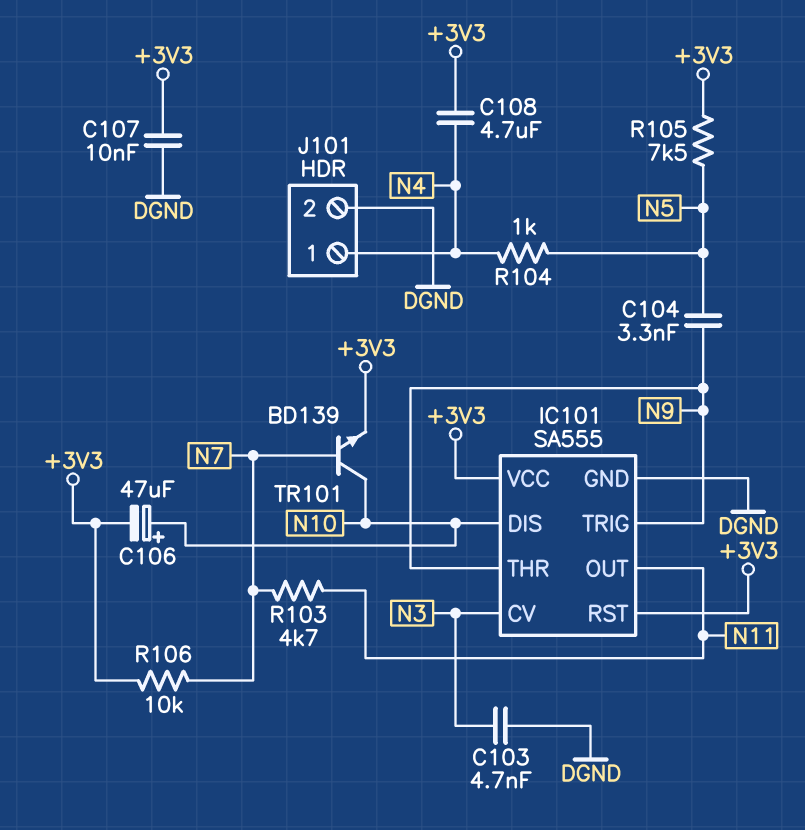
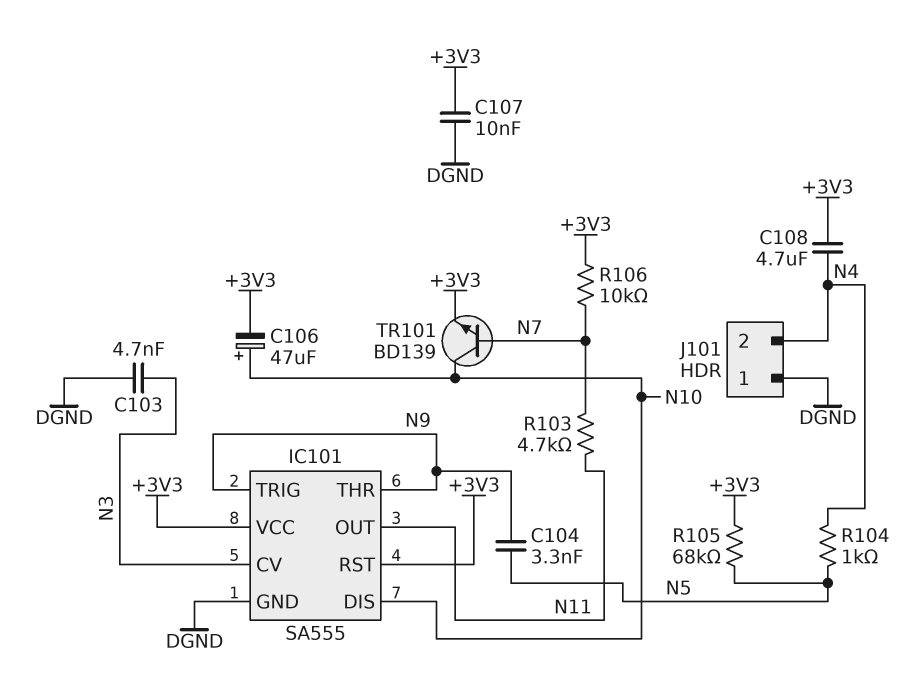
J101 pin 1: N4 -> DGND
J101 pin 2: DGND -> N4
R105: 7.5k (+3V3, N5) -> 68k (+3V3, N5)

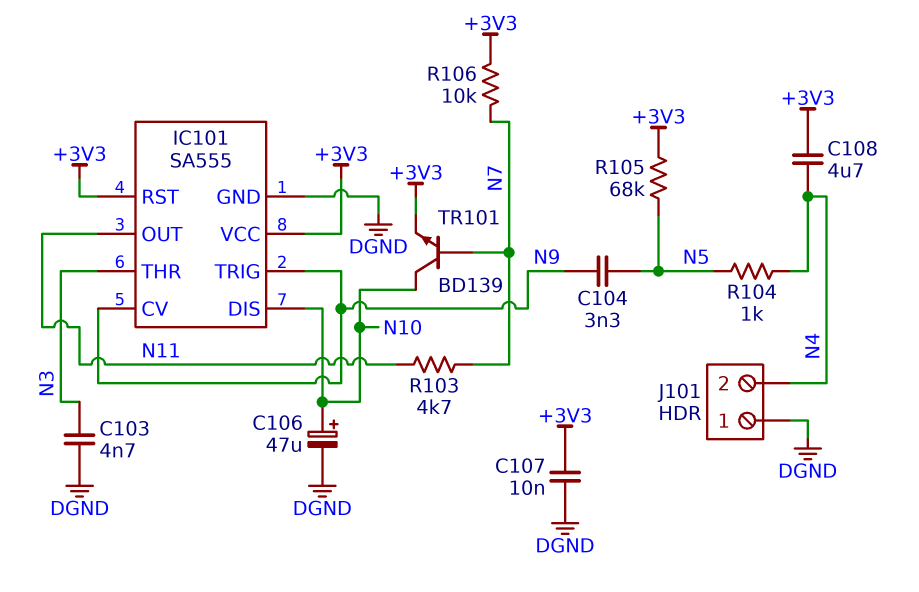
C106: 47uF (plus N10, minus +3V3) -> 47uF (plus N10, minus DGND)
IC101 pin CV: N3 -> N9
IC101 pin THR: N9 -> N3

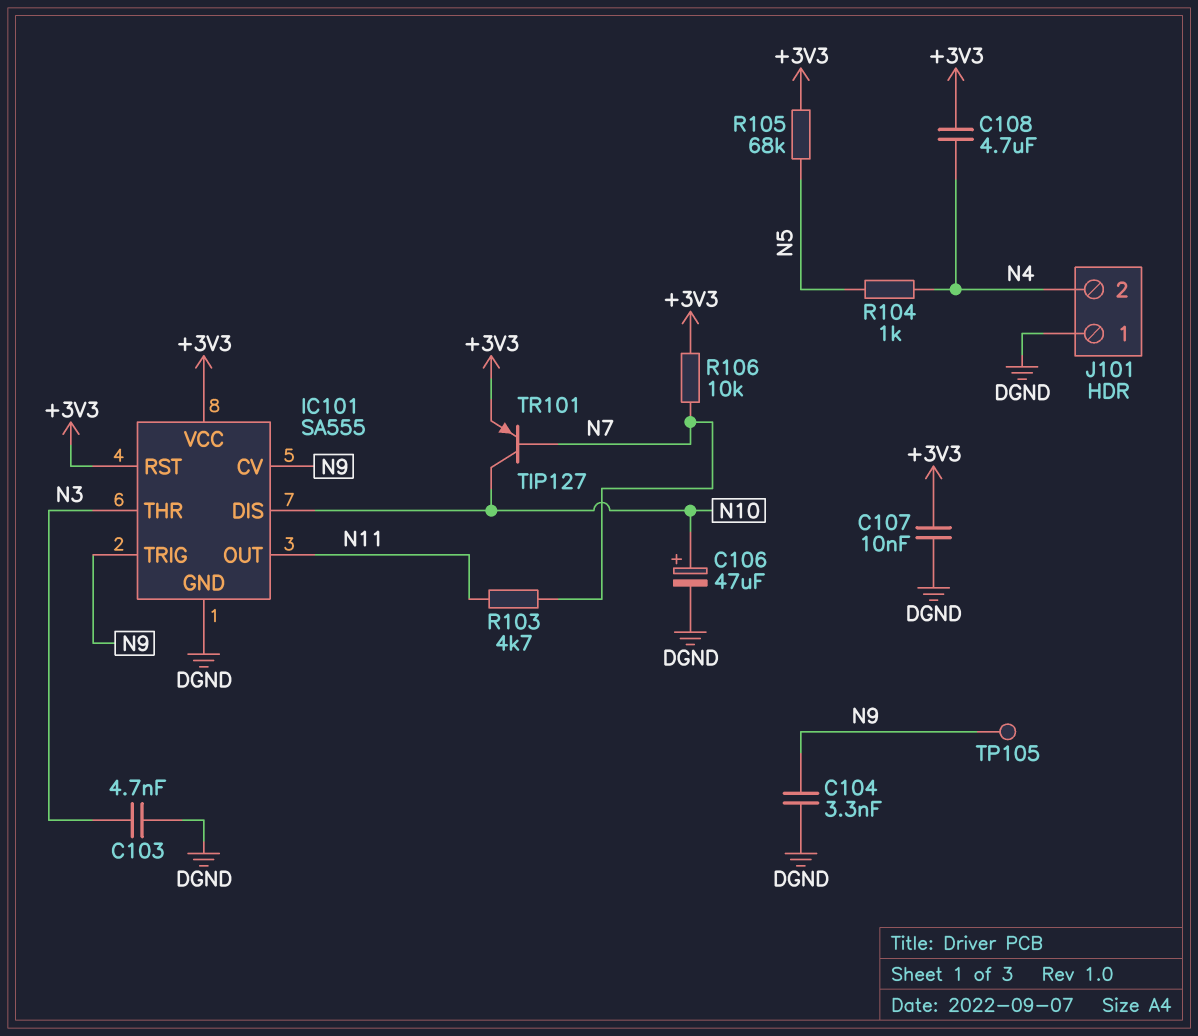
C104: 3.3nF (N5, N9) -> 3.3nF (DGND, N9)
TP105: none -> test point (N9)
TR101: NPN BD139 (B N7, C N10, E +3V3) -> PNP TIP127 (B N7, C N10, E +3V3)

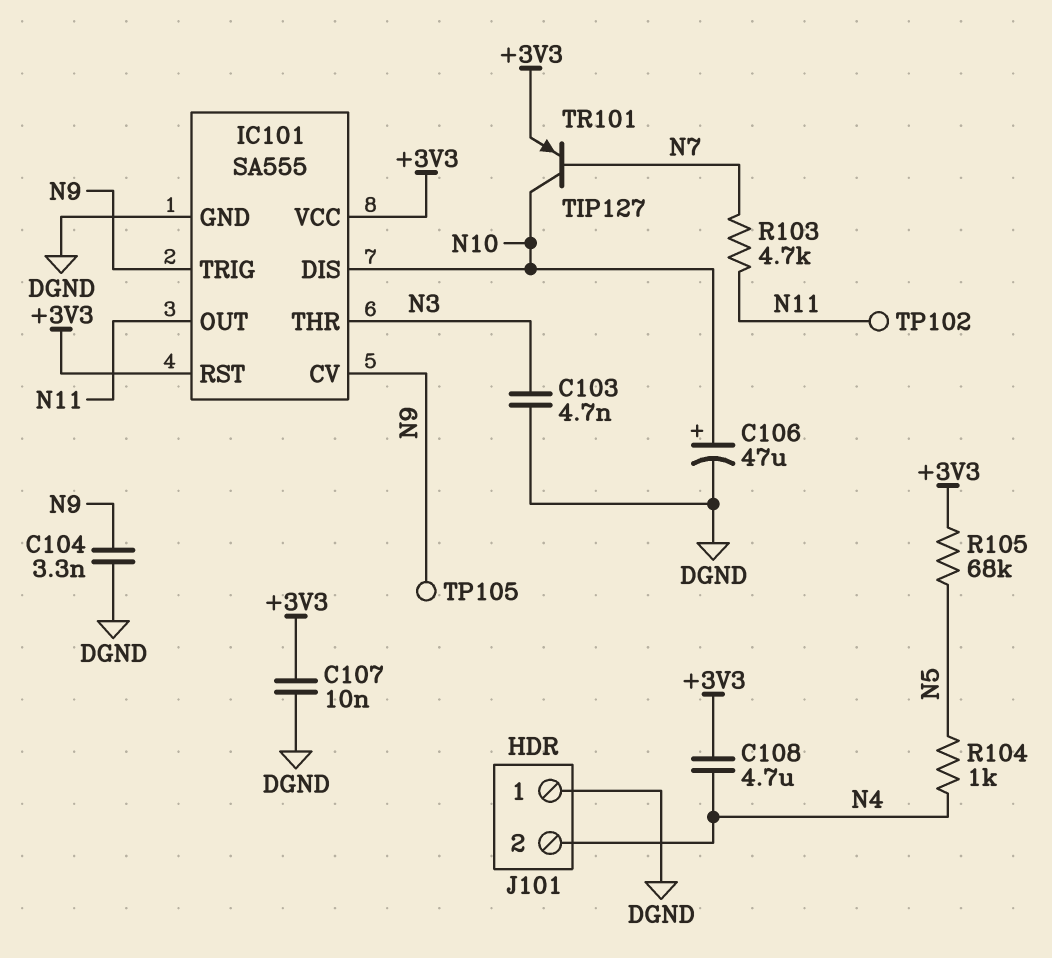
R106: 10k (+3V3, N7) -> none
TP102: none -> test point (N11)

